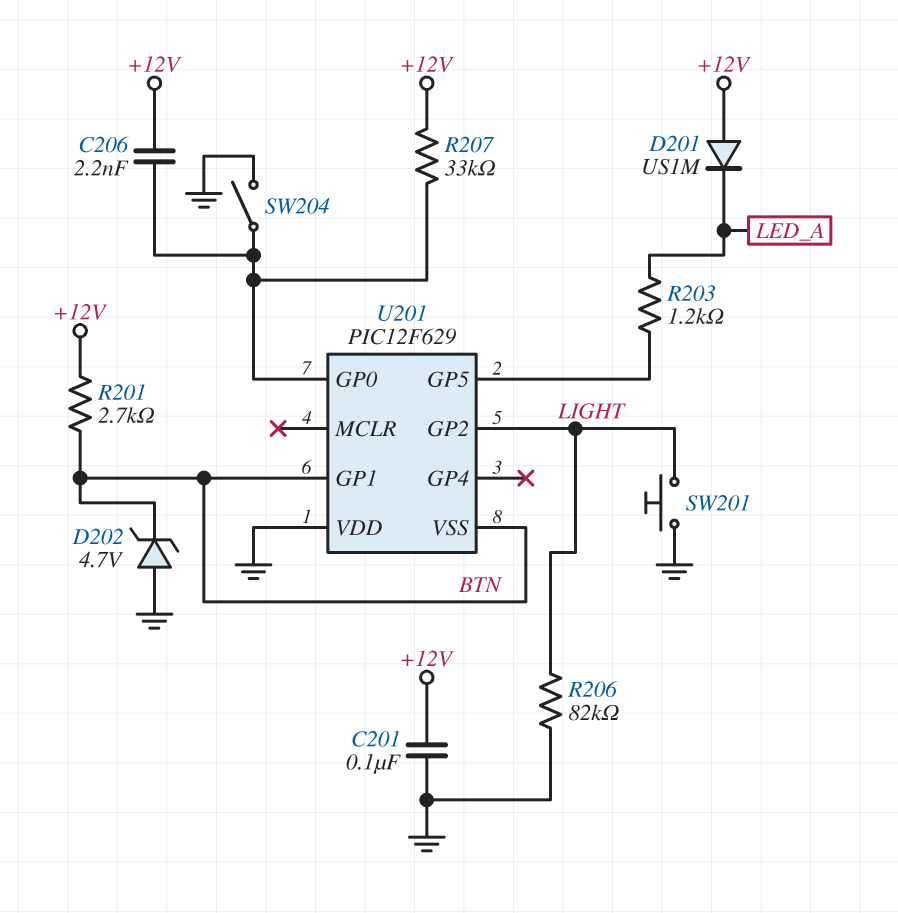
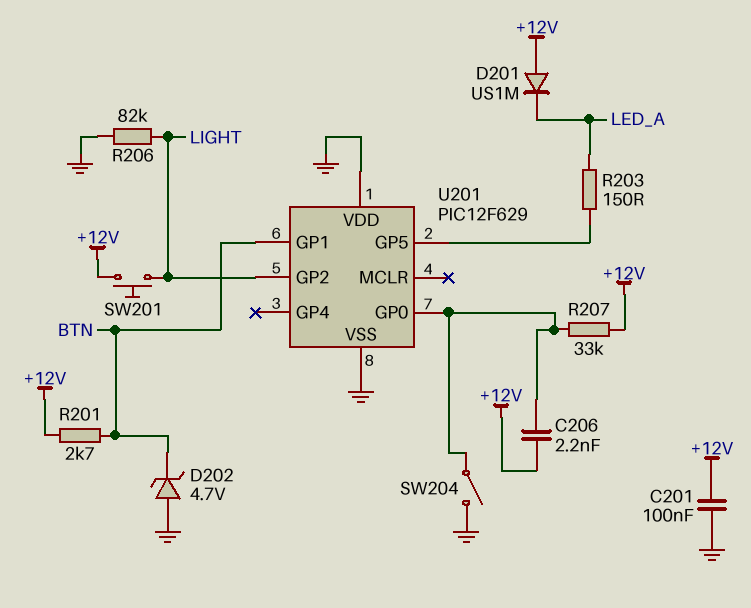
R203: 1.2k (LED_A, U201/GP5) -> 150 (LED_A, U201/GP5)
SW201: button (GND, LIGHT) -> button (+12V, LIGHT)
U201 pin VSS: BTN -> GND

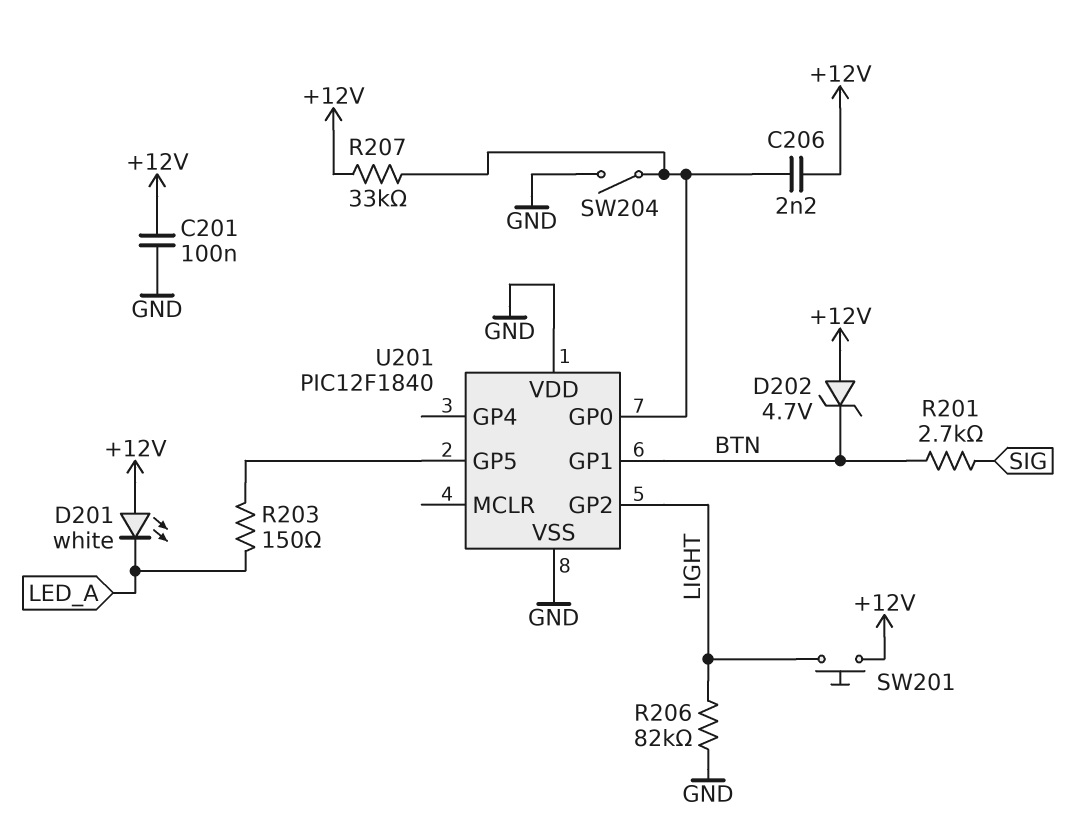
D201: diode US1M (A +12V, K LED_A) -> LED white (A +12V, K LED_A)
D202: zener 4.7V (A GND, K BTN) -> zener 4.7V (A +12V, K BTN)
R201: 2.7k (+12V, BTN) -> 2.7k (BTN, SIG)
U201: PIC12F629 -> PIC12F1840

